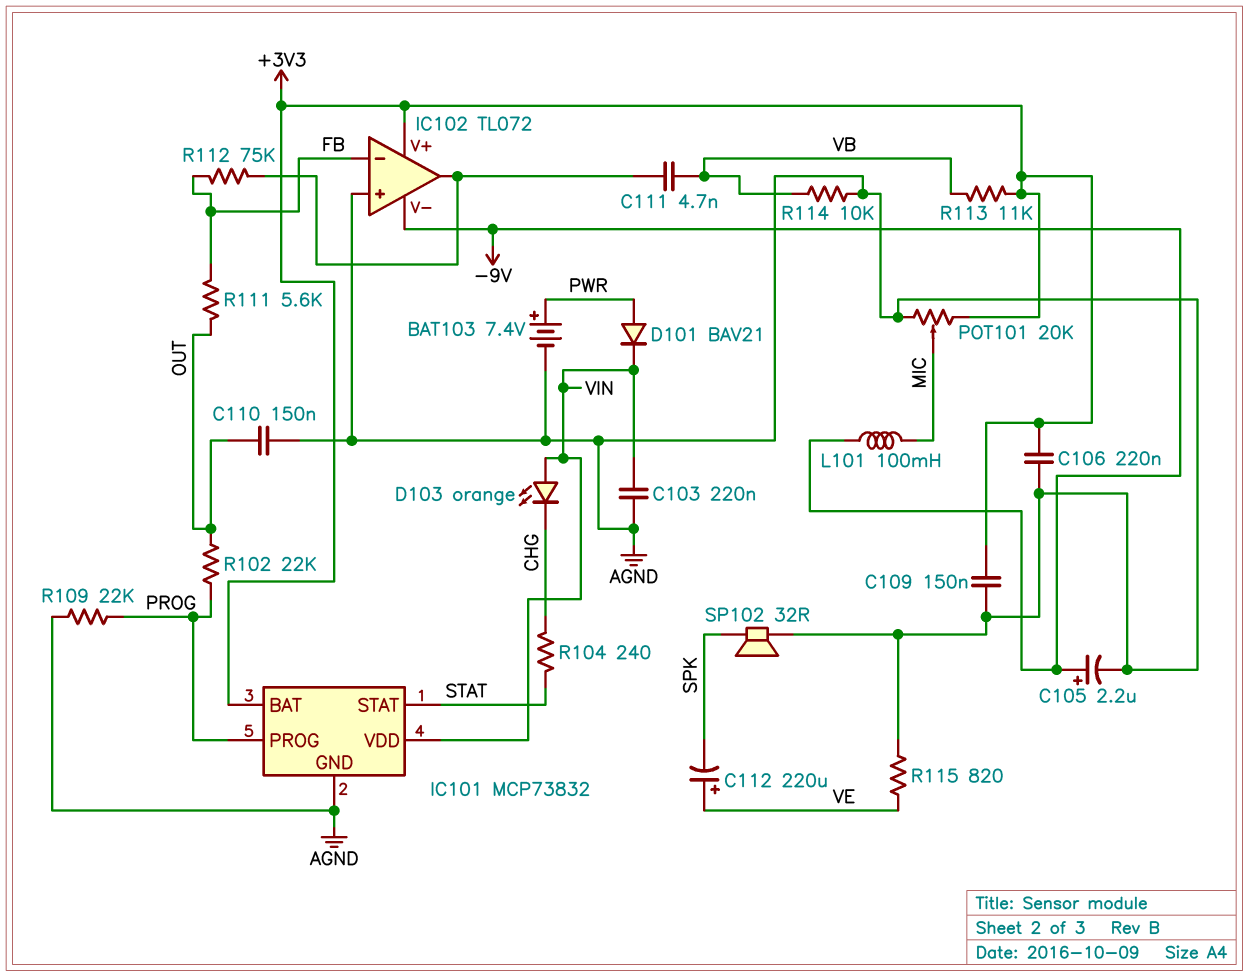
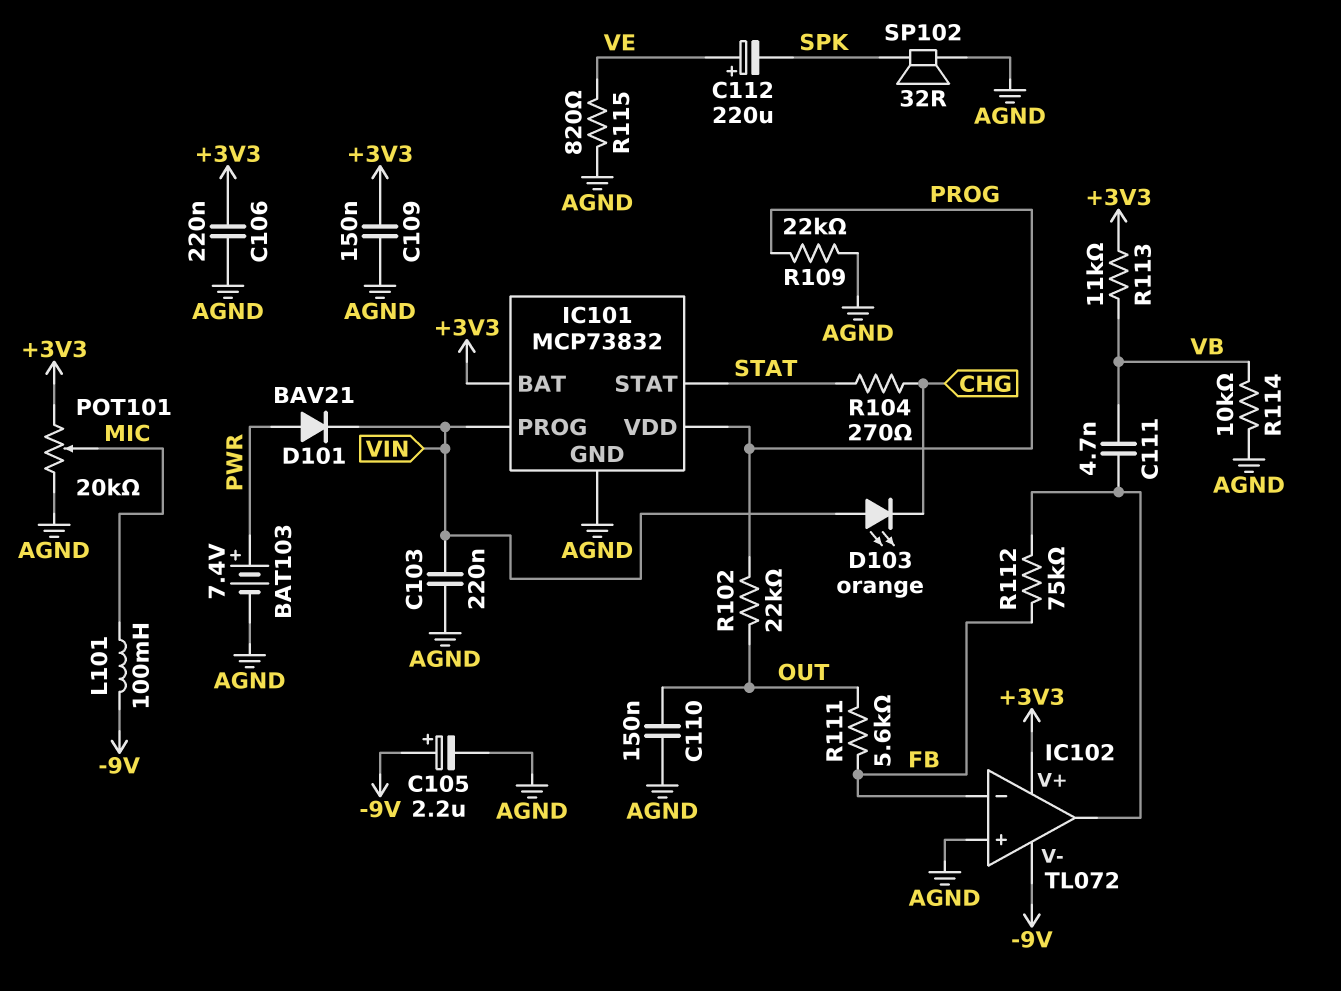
IC101 pin PROG: PROG -> VIN
IC101 pin VDD: VIN -> PROG
R104: 240 (CHG, STAT) -> 270 (CHG, STAT)

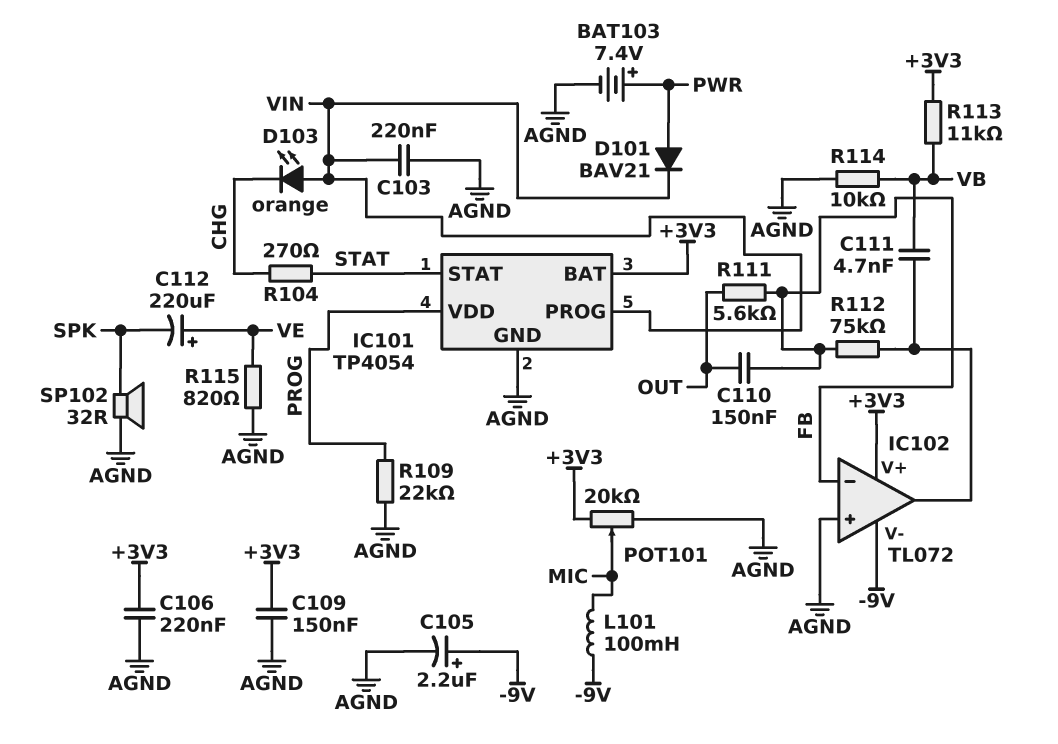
C110: 150nF (AGND, OUT) -> 150nF (FB, OUT)
IC101: MCP73832 -> TP4054
R102: 22k (OUT, PROG) -> none

